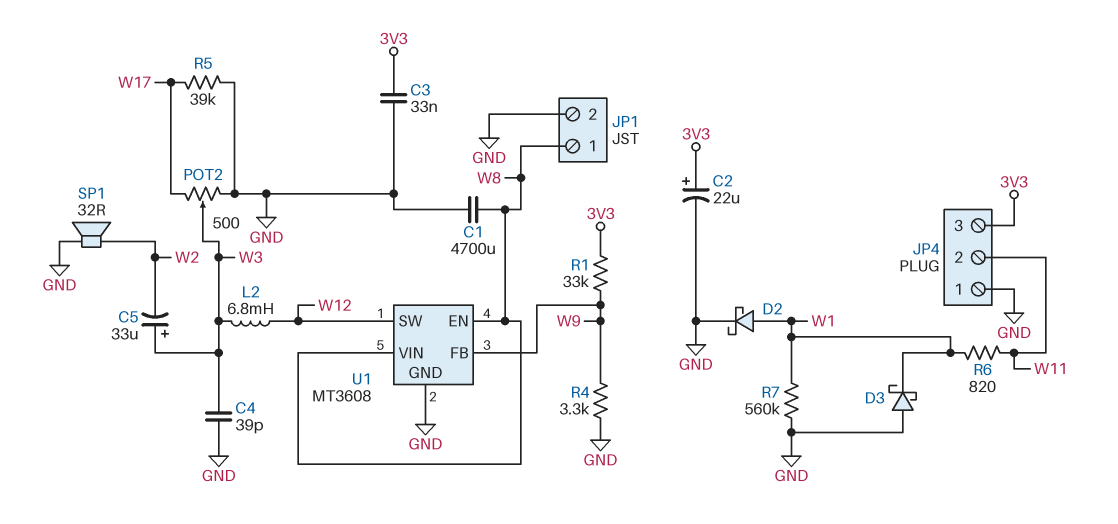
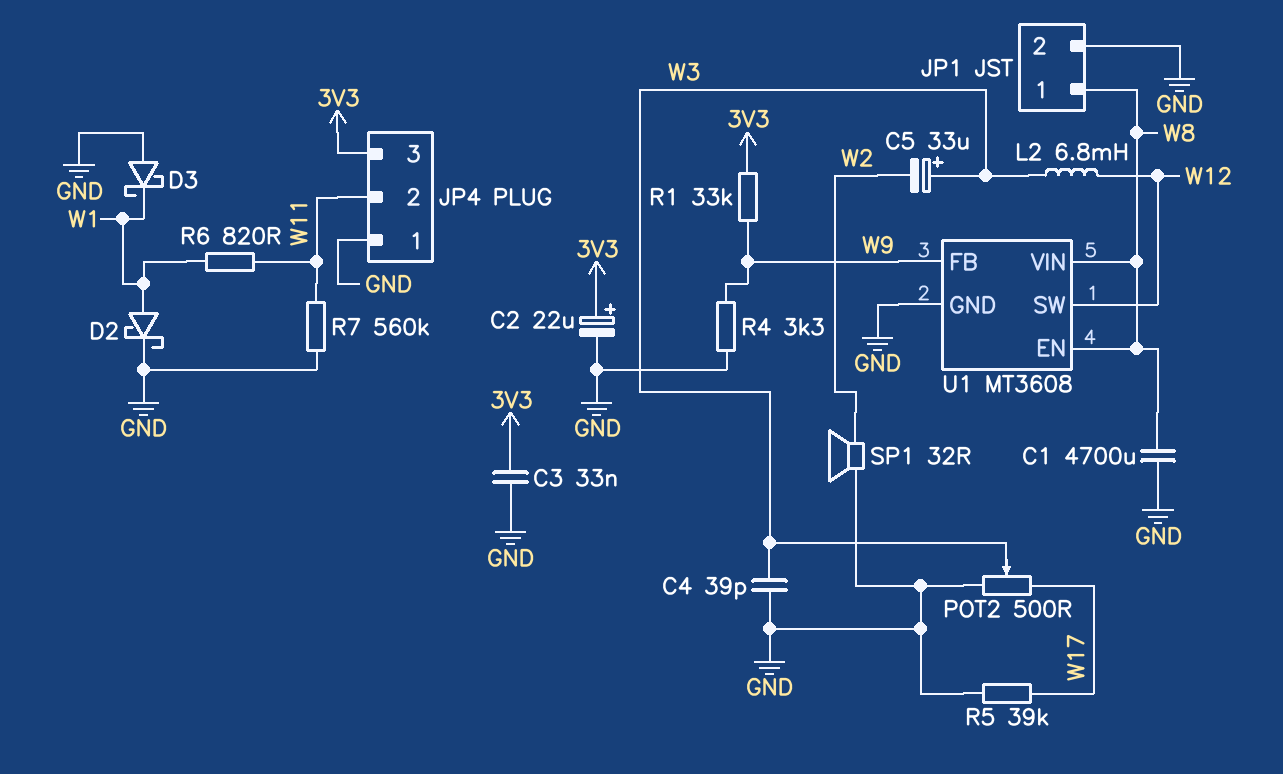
R7: 560k (GND, W1) -> 560k (GND, W11)

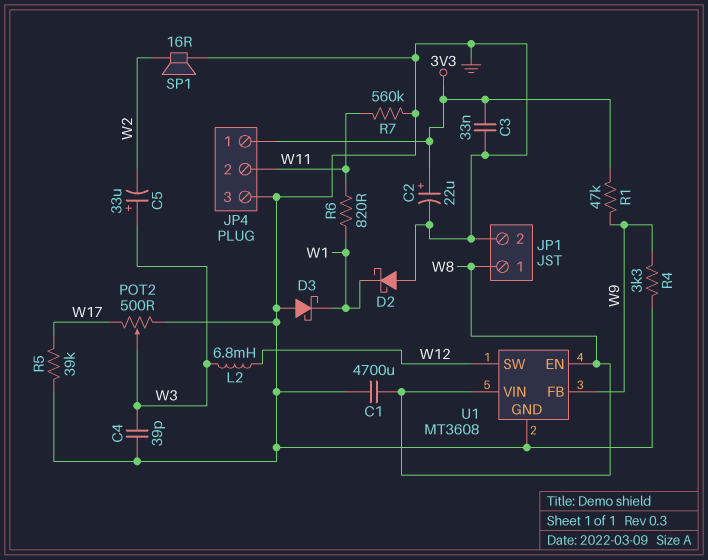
D2: schottky (A W1, K GND) -> schottky (A GND, K W1)
JP4 pin 1: GND -> 3V3
JP4 pin 3: 3V3 -> GND
R1: 33k (3V3, W9) -> 47k (3V3, W9)
SP1: speaker 32R (GND, W2) -> speaker 16R (GND, W2)

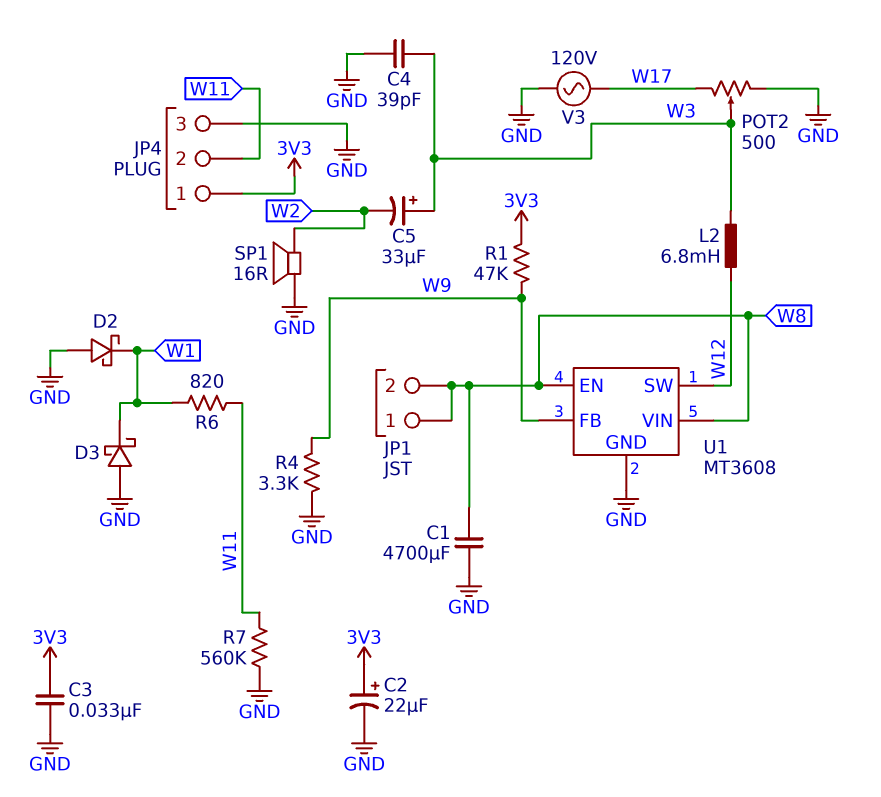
JP1 pin 2: GND -> W8
R5: 39k (GND, W17) -> none
V3: none -> AC 120V (GND, W17)

